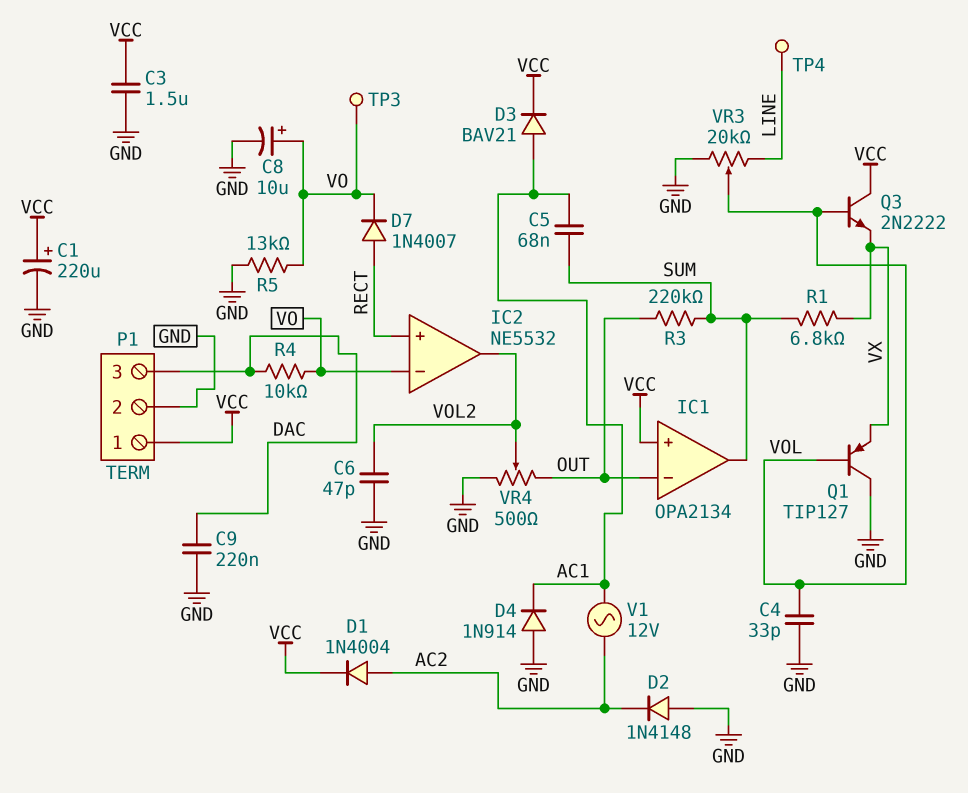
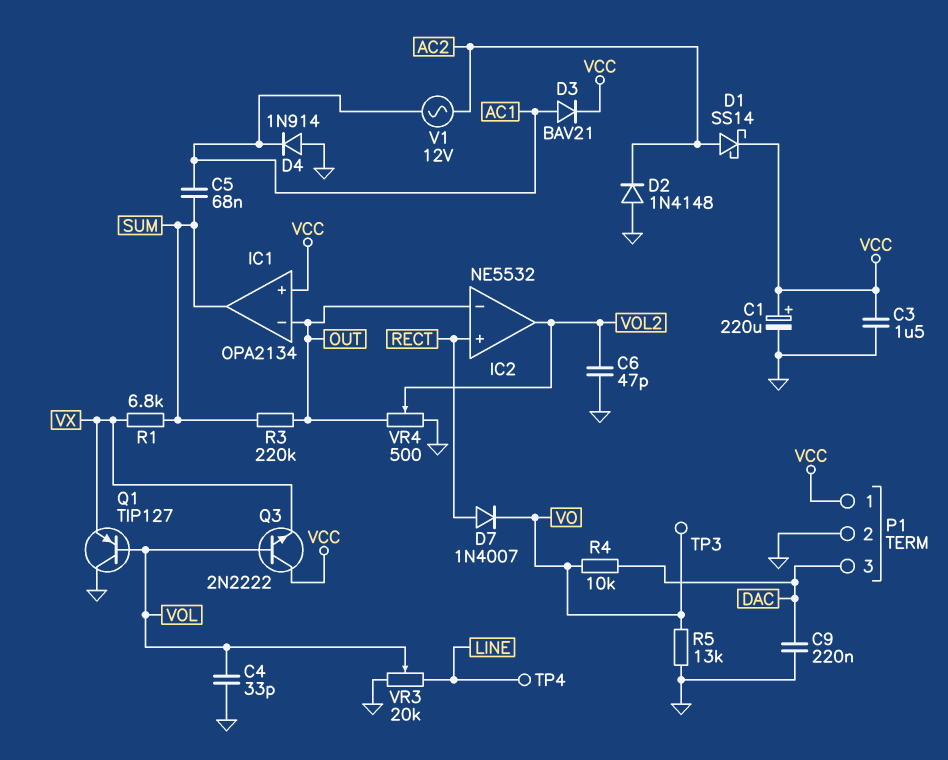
C8: 10uF (plus VO, minus GND) -> none
D1: diode 1N4004 (A AC2, K VCC) -> schottky SS14 (A AC2, K VCC)
IC2 pin in-: VO -> OUT

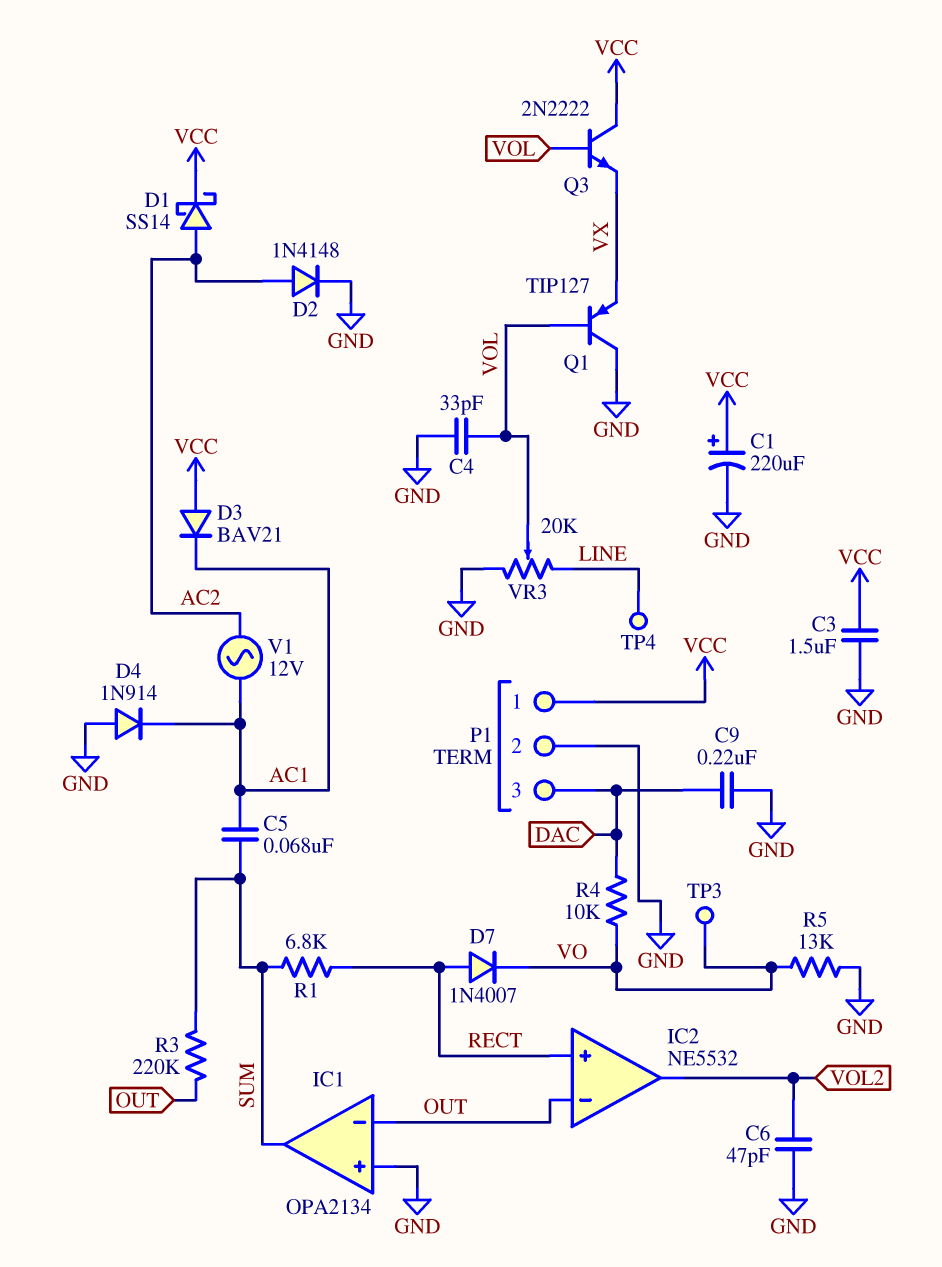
D2: diode 1N4148 (A GND, K AC2) -> diode 1N4148 (A AC2, K GND)
D3: diode BAV21 (A AC1, K VCC) -> diode BAV21 (A VCC, K AC1)
IC1 pin in+: VCC -> GND
R1: 6.8k (SUM, VX) -> 6.8k (RECT, SUM)
VR4: 500 (GND, OUT, wiper VOL2) -> none

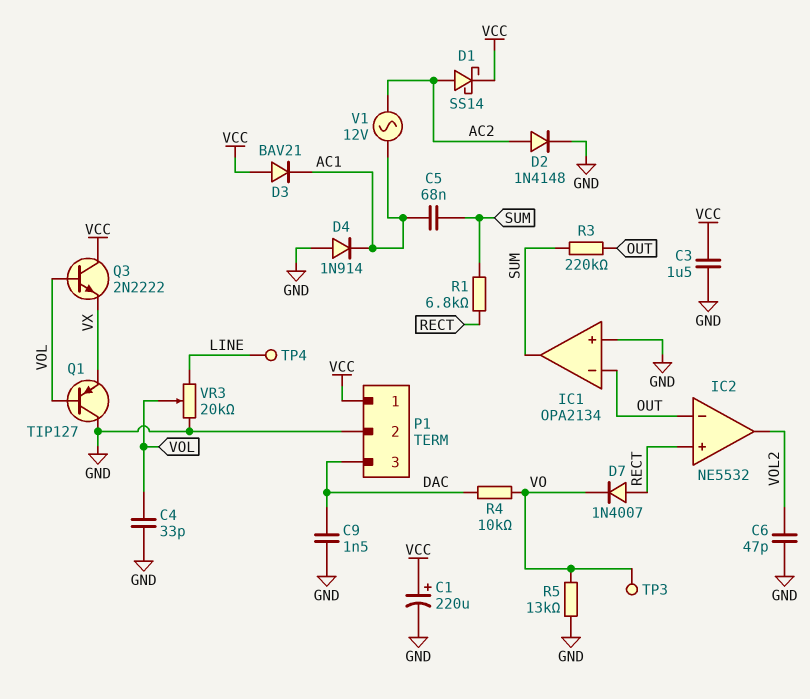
C9: 220nF (DAC, GND) -> 1.5nF (DAC, GND)

